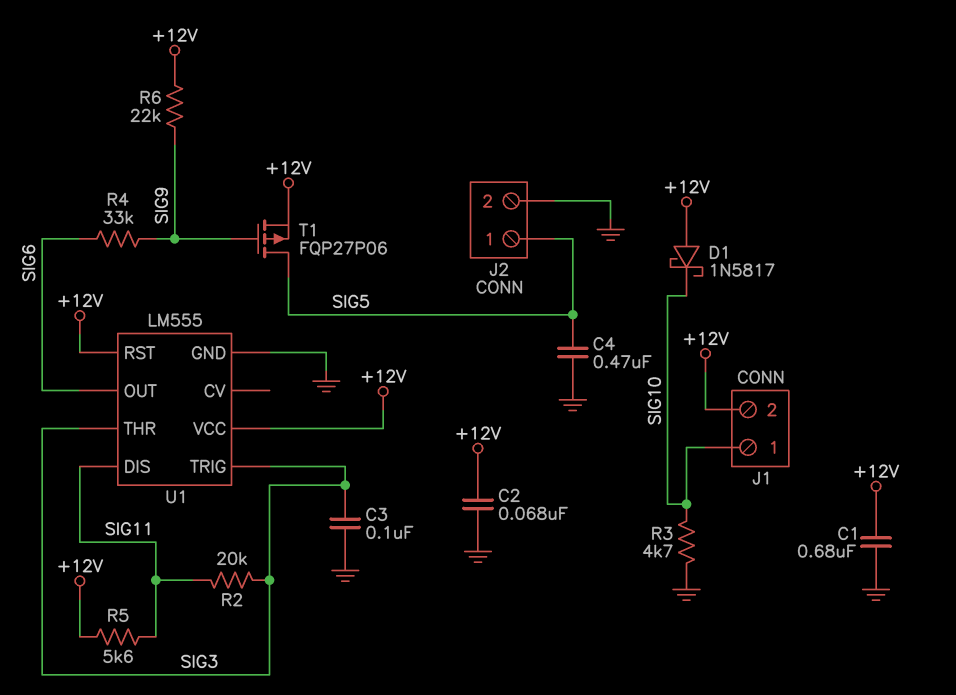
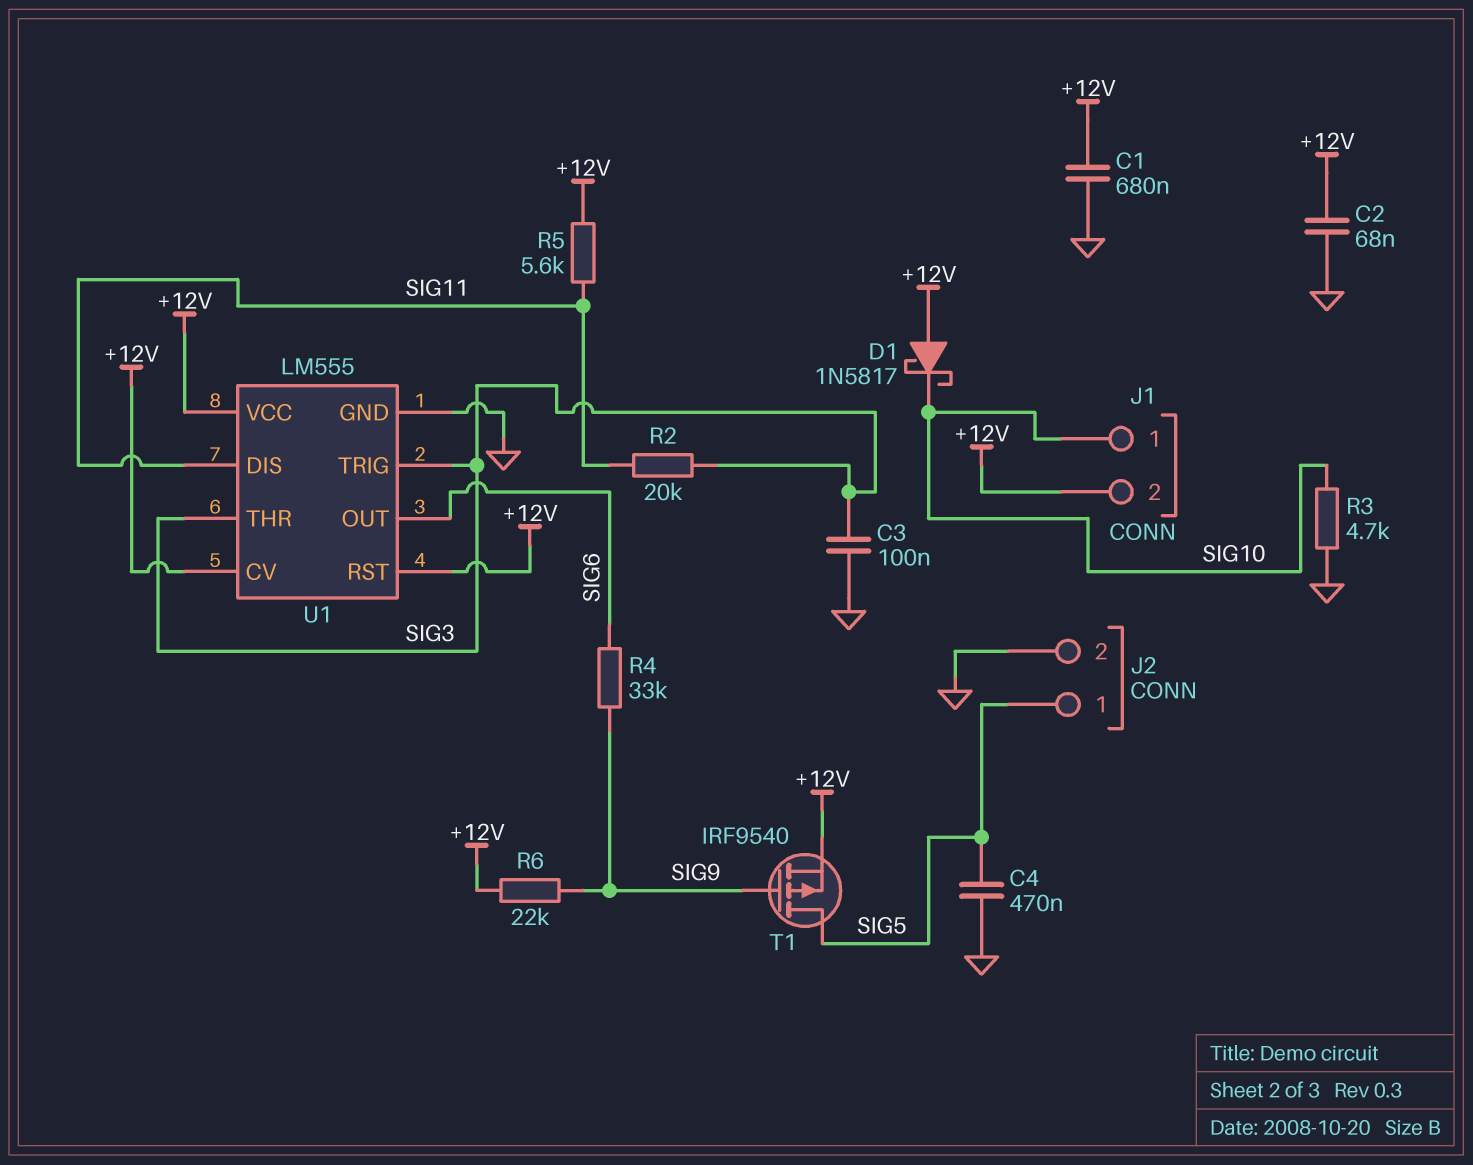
T1: PMOS FQP27P06 (G SIG9, D SIG5, S +12V) -> PMOS IRF9540 (G SIG9, D SIG5, S +12V)
U1 pin CV: none -> +12V

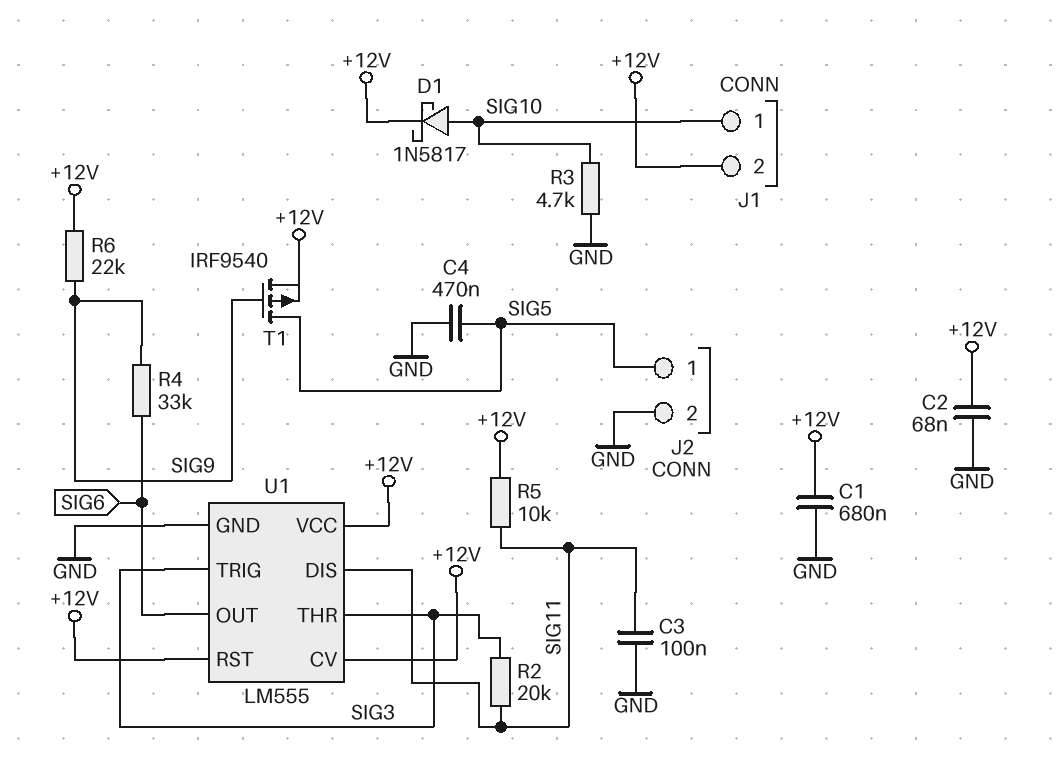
C3: 100nF (GND, SIG3) -> 100nF (GND, SIG11)
D1: schottky 1N5817 (A +12V, K SIG10) -> schottky 1N5817 (A SIG10, K +12V)
R5: 5.6k (+12V, SIG11) -> 10k (+12V, SIG11)

